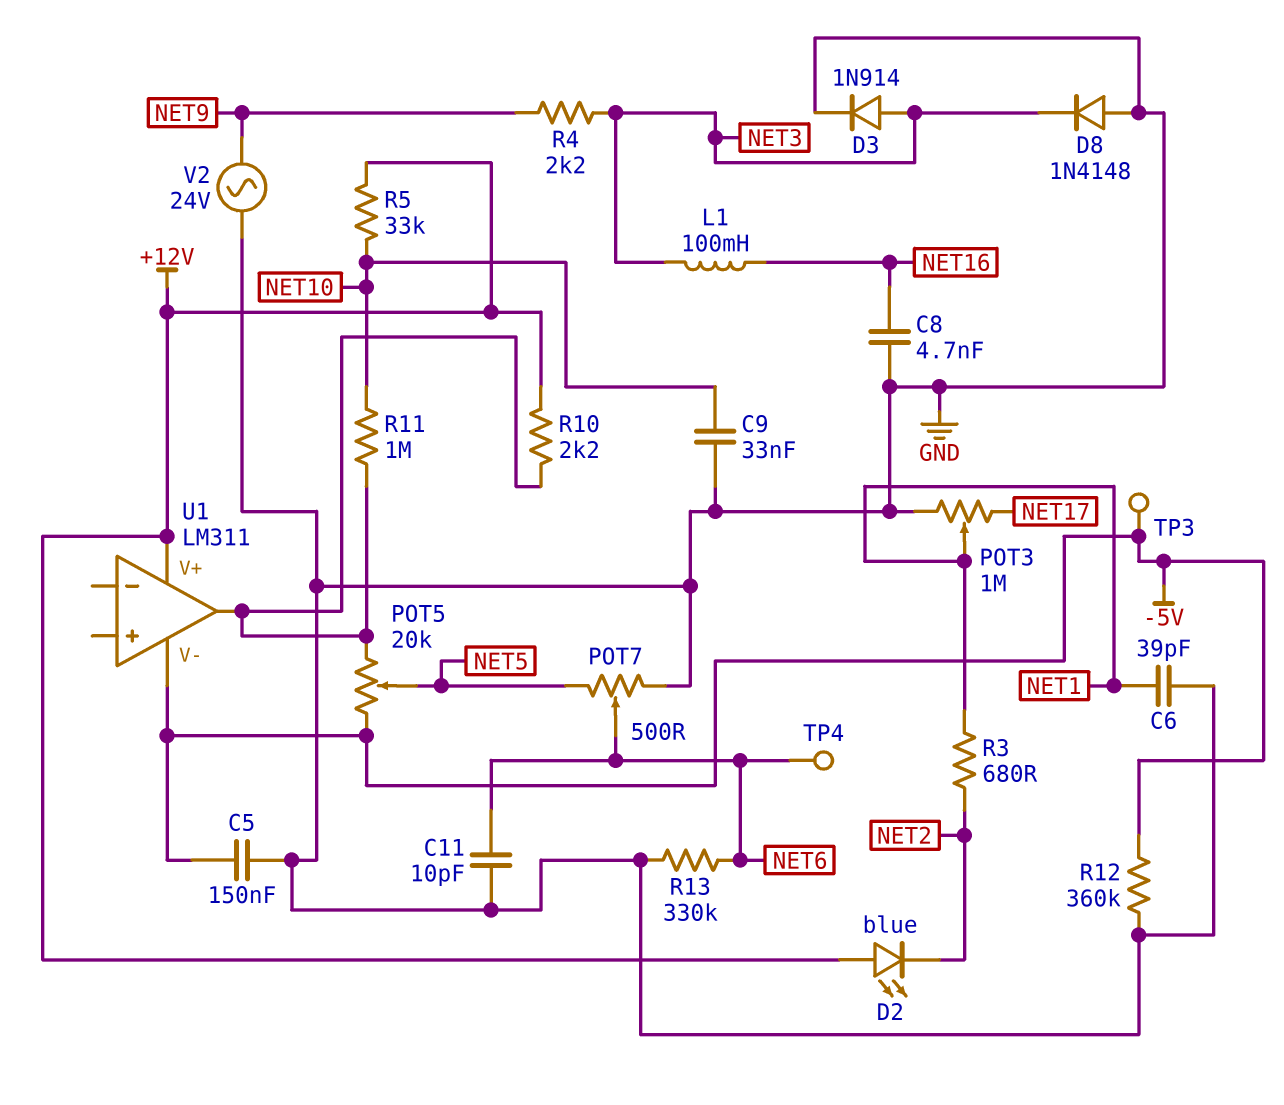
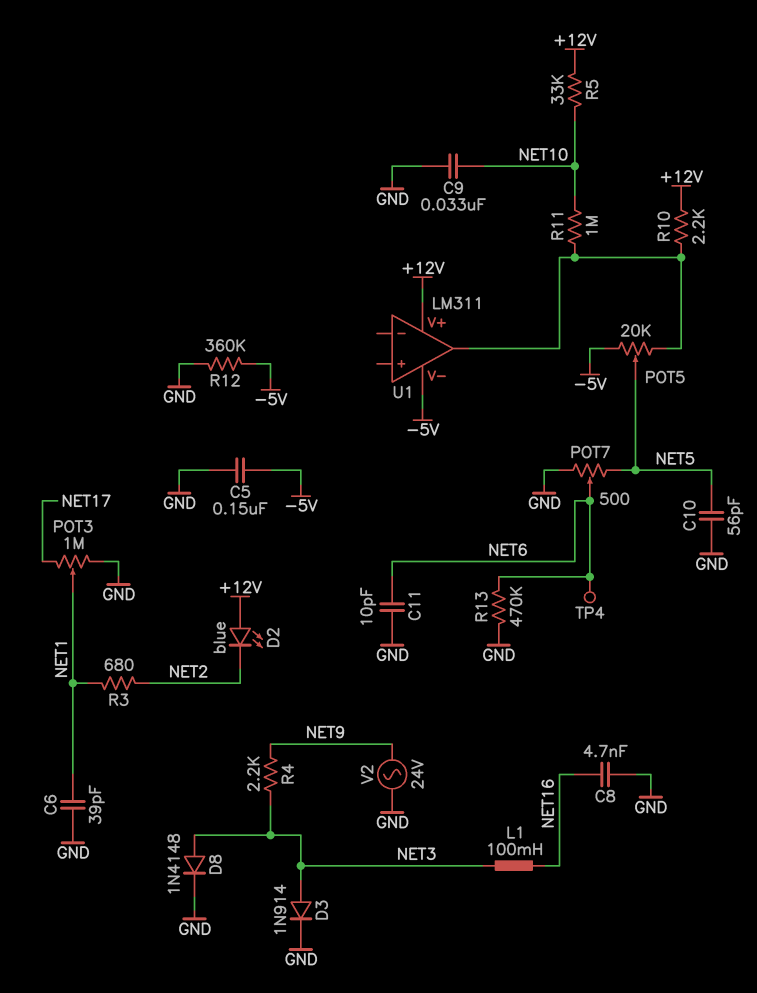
C10: none -> 56pF (GND, NET5)
D8: diode 1N4148 (A GND, K NET3) -> diode 1N4148 (A NET3, K GND)
R13: 330k (GND, NET6) -> 470k (GND, NET6)
TP3: test point (-5V) -> none

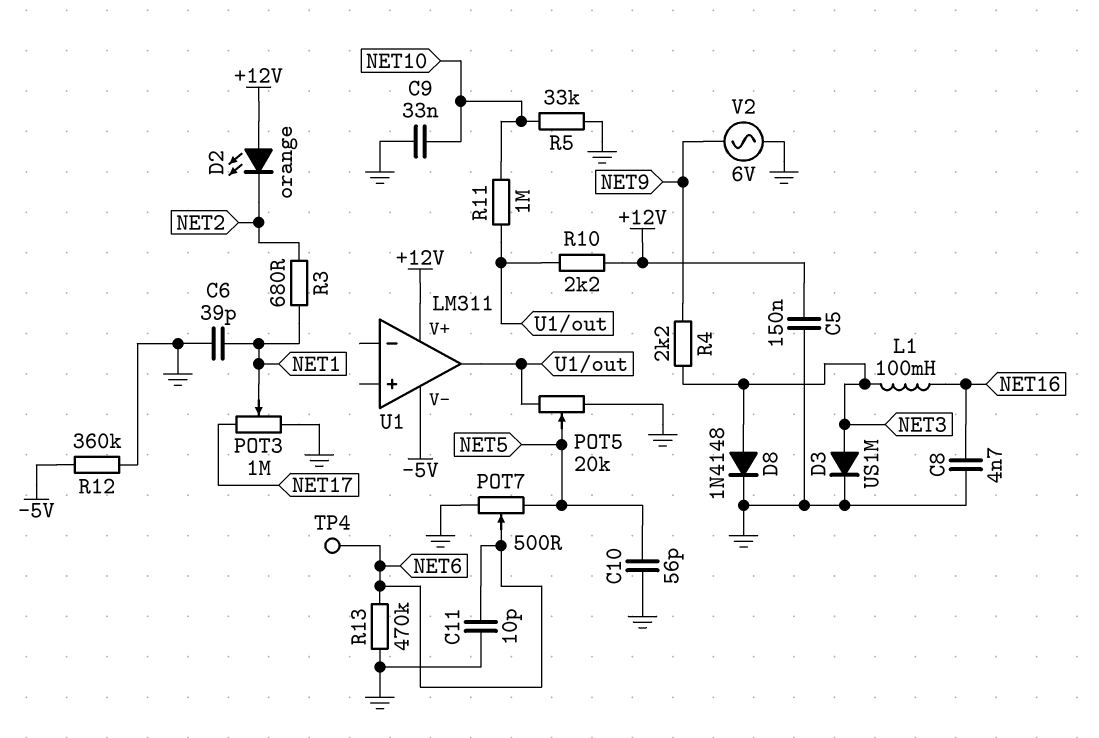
C5: 150nF (-5V, GND) -> 150nF (+12V, GND)
D2: LED blue (A +12V, K NET2) -> LED orange (A +12V, K NET2)
D3: diode 1N914 (A NET3, K GND) -> diode US1M (A NET3, K GND)
POT5: 20k (-5V, U1/out, wiper NET5) -> 20k (GND, U1/out, wiper NET5)
R5: 33k (+12V, NET10) -> 33k (GND, NET10)
V2: AC 24V (GND, NET9) -> AC 6V (GND, NET9)

